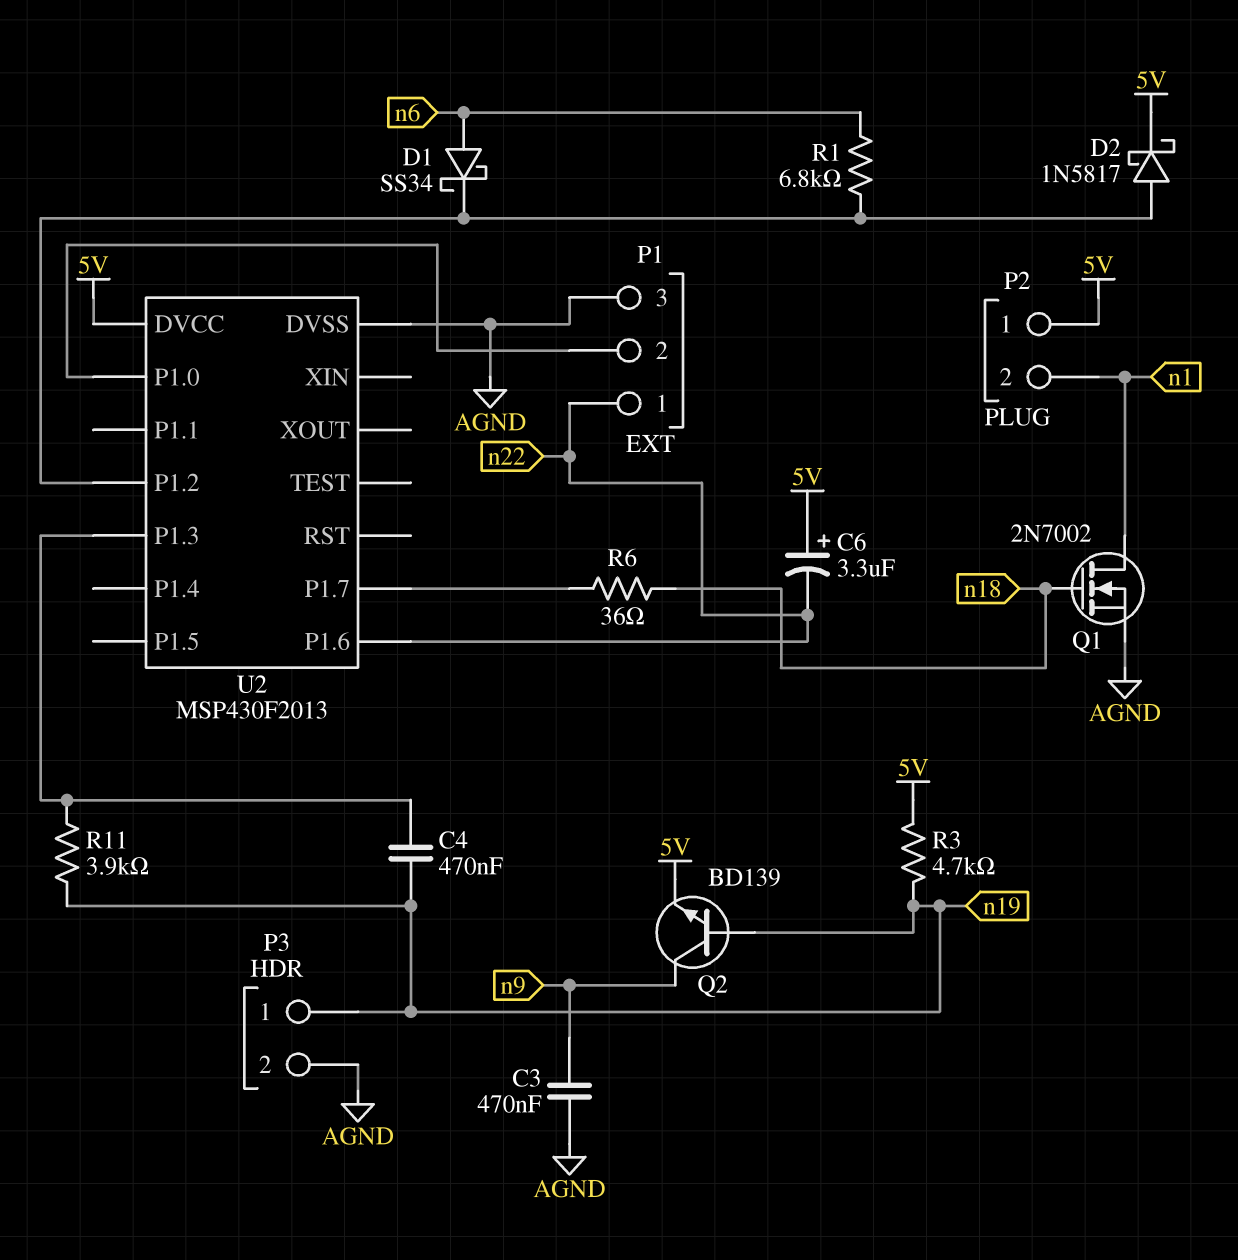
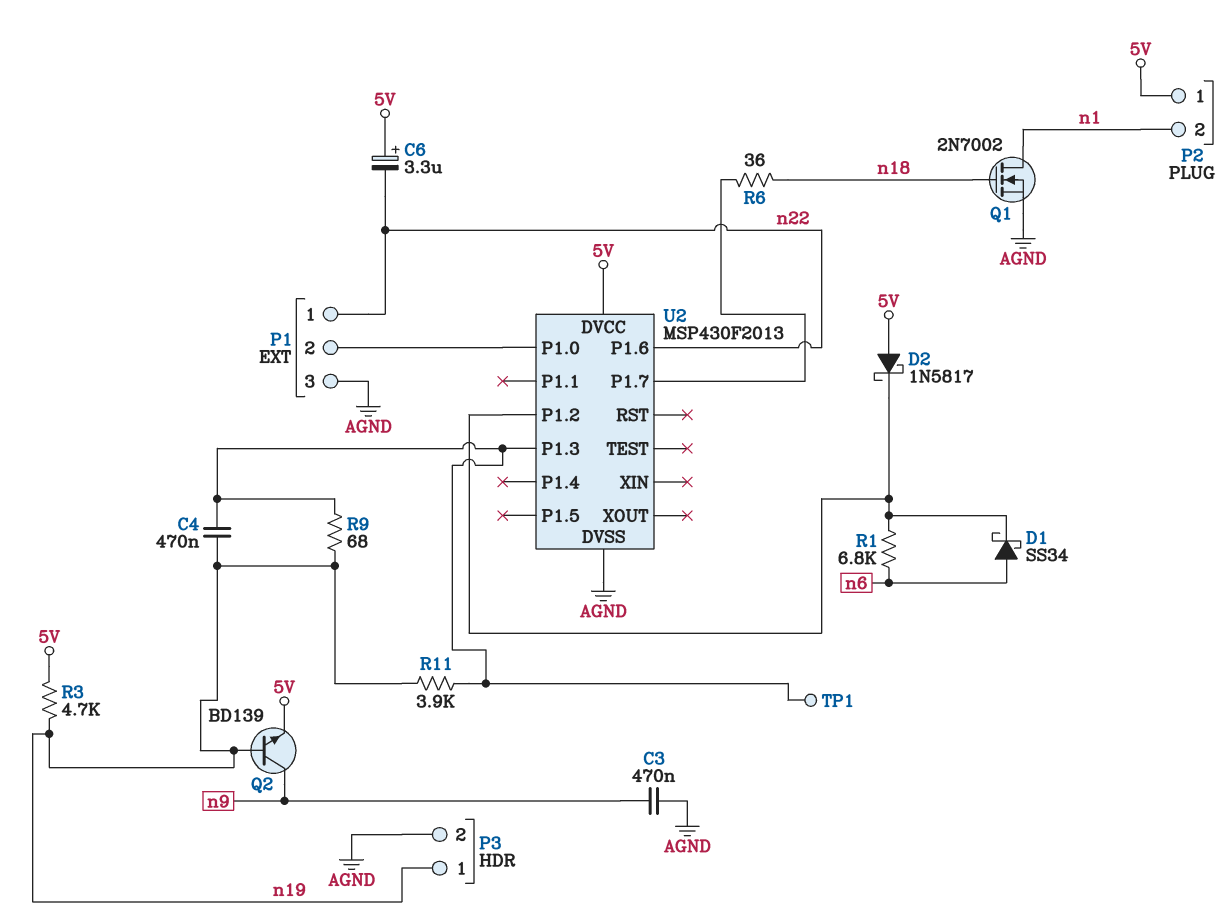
D2: schottky 1N5817 (A U2/P1.2, K 5V) -> schottky 1N5817 (A 5V, K U2/P1.2)
R9: none -> 68 (U2/P1.3, n19)
TP1: none -> test point (U2/P1.3)

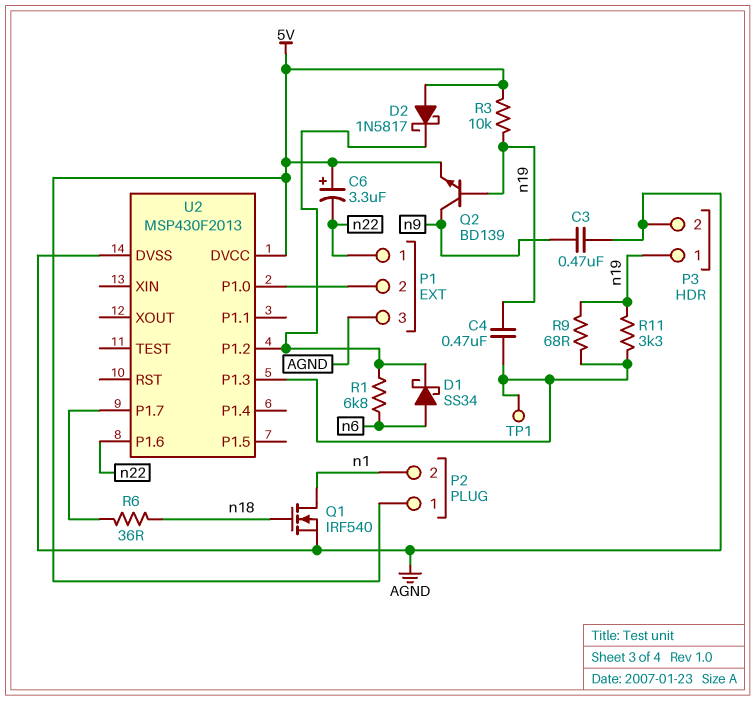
Q1: NMOS 2N7002 (G n18, D n1, S AGND) -> NMOS IRF540 (G n18, D n1, S AGND)
R3: 4.7k (5V, n19) -> 10k (5V, n19)
R11: 3.9k (U2/P1.3, n19) -> 3.3k (U2/P1.3, n19)

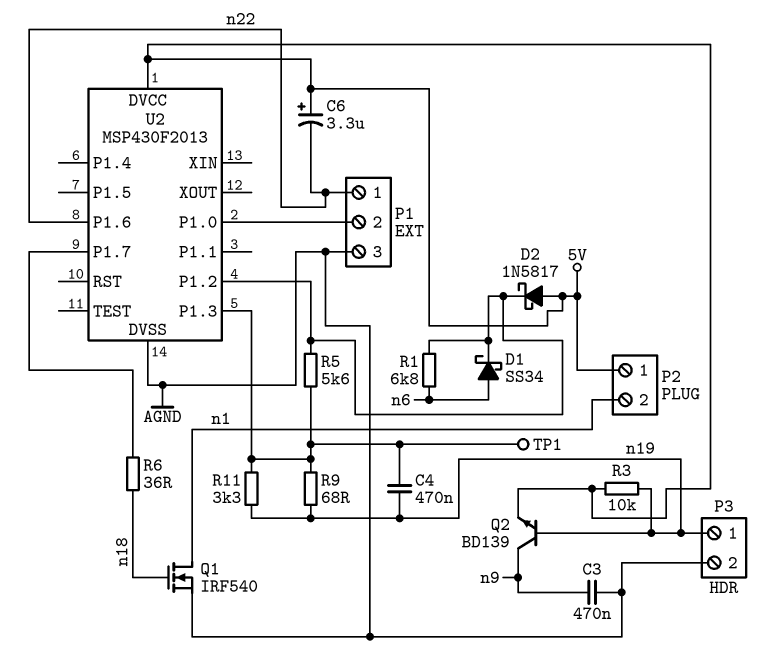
R5: none -> 5.6k (U2/P1.2, U2/P1.3)

